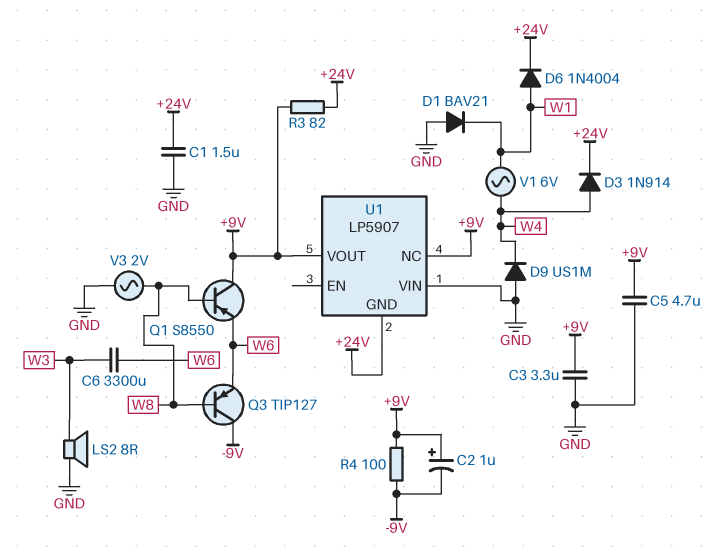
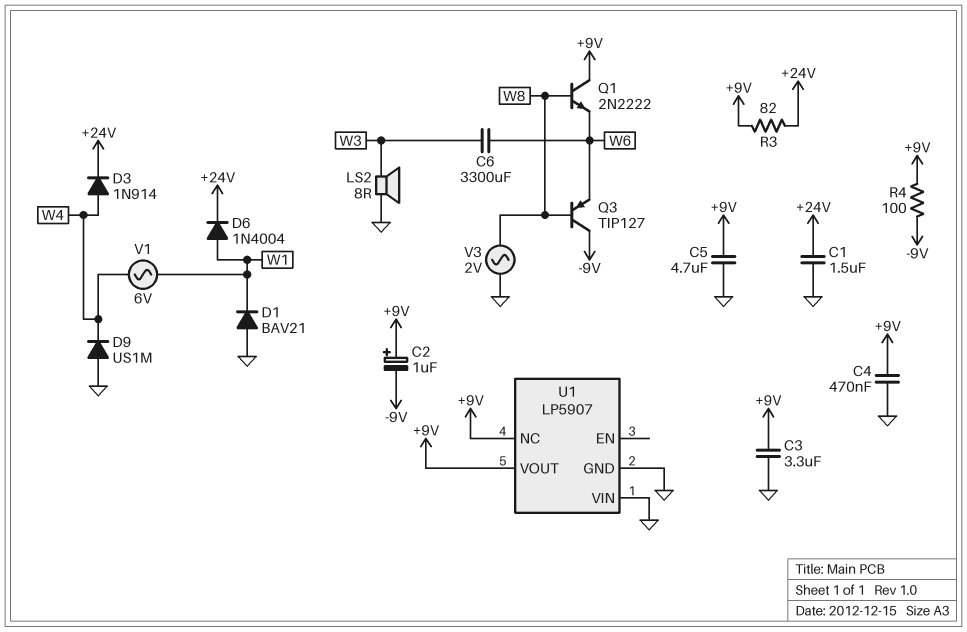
C4: none -> 470nF (+9V, GND)
Q1: PNP S8550 (B W8, C +9V, E W6) -> NPN 2N2222 (B W8, C +9V, E W6)
U1 pin GND: +24V -> GND

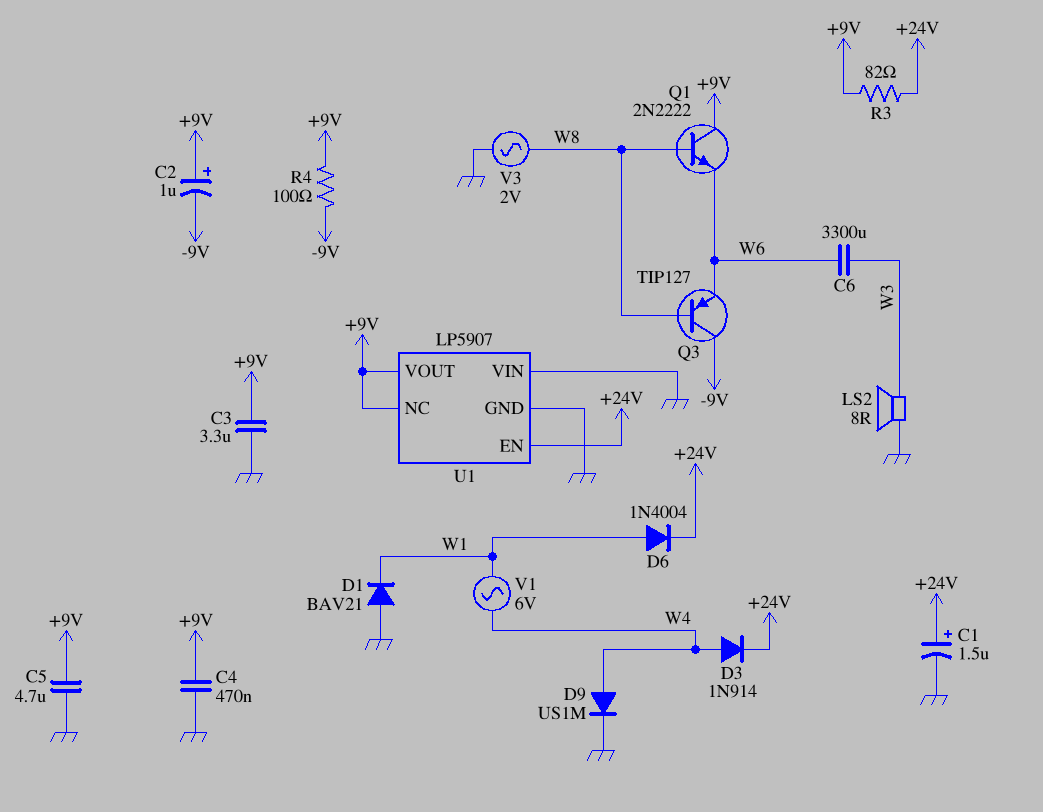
C1: 1.5uF (+24V, GND) -> 1.5uF (plus +24V, minus GND)
D9: diode US1M (A GND, K W4) -> diode US1M (A W4, K GND)
U1 pin EN: none -> +24V

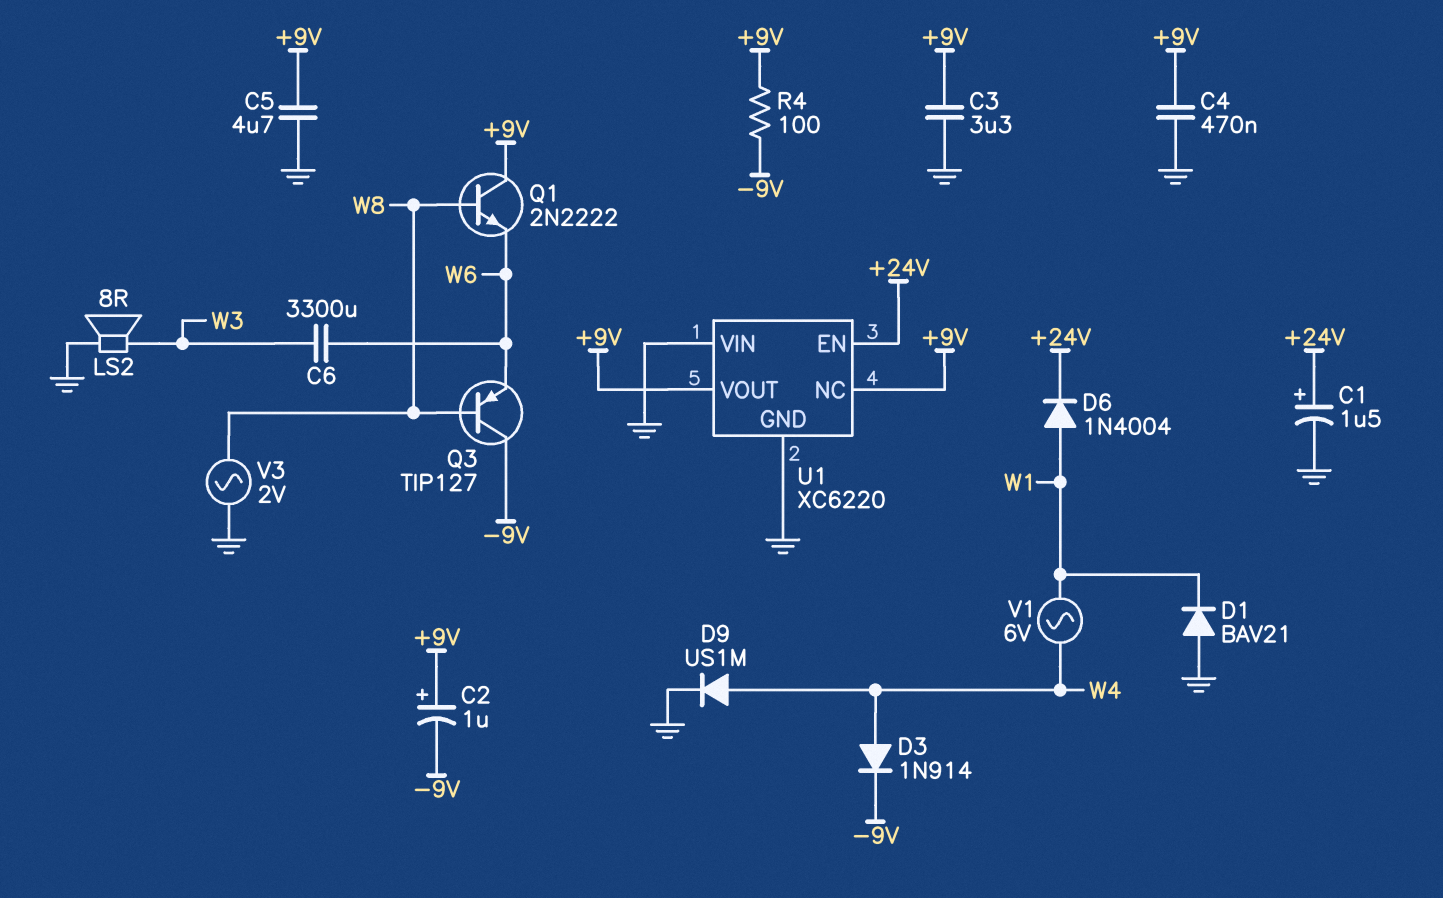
D3: diode 1N914 (A W4, K +24V) -> diode 1N914 (A W4, K -9V)
R3: 82 (+9V, +24V) -> none
U1: LP5907 -> XC6220

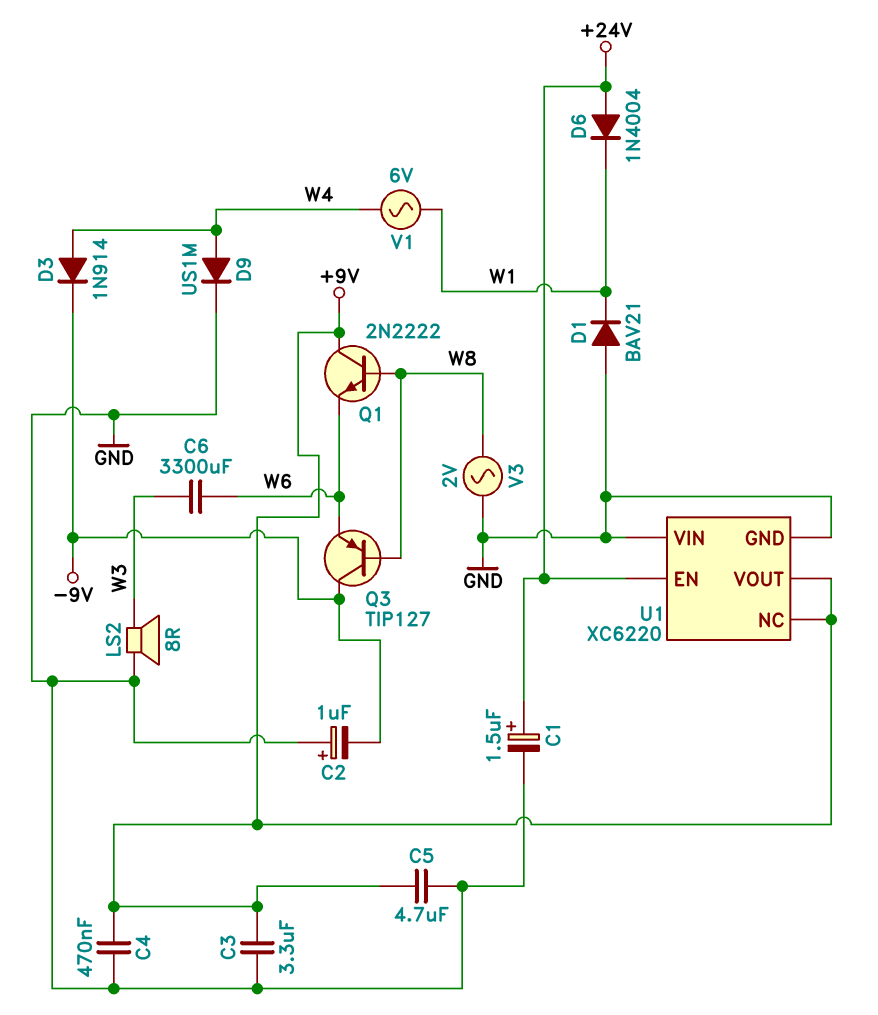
C2: 1uF (plus +9V, minus -9V) -> 1uF (plus GND, minus -9V)
D6: diode 1N4004 (A W1, K +24V) -> diode 1N4004 (A +24V, K W1)
R4: 100 (+9V, -9V) -> none

